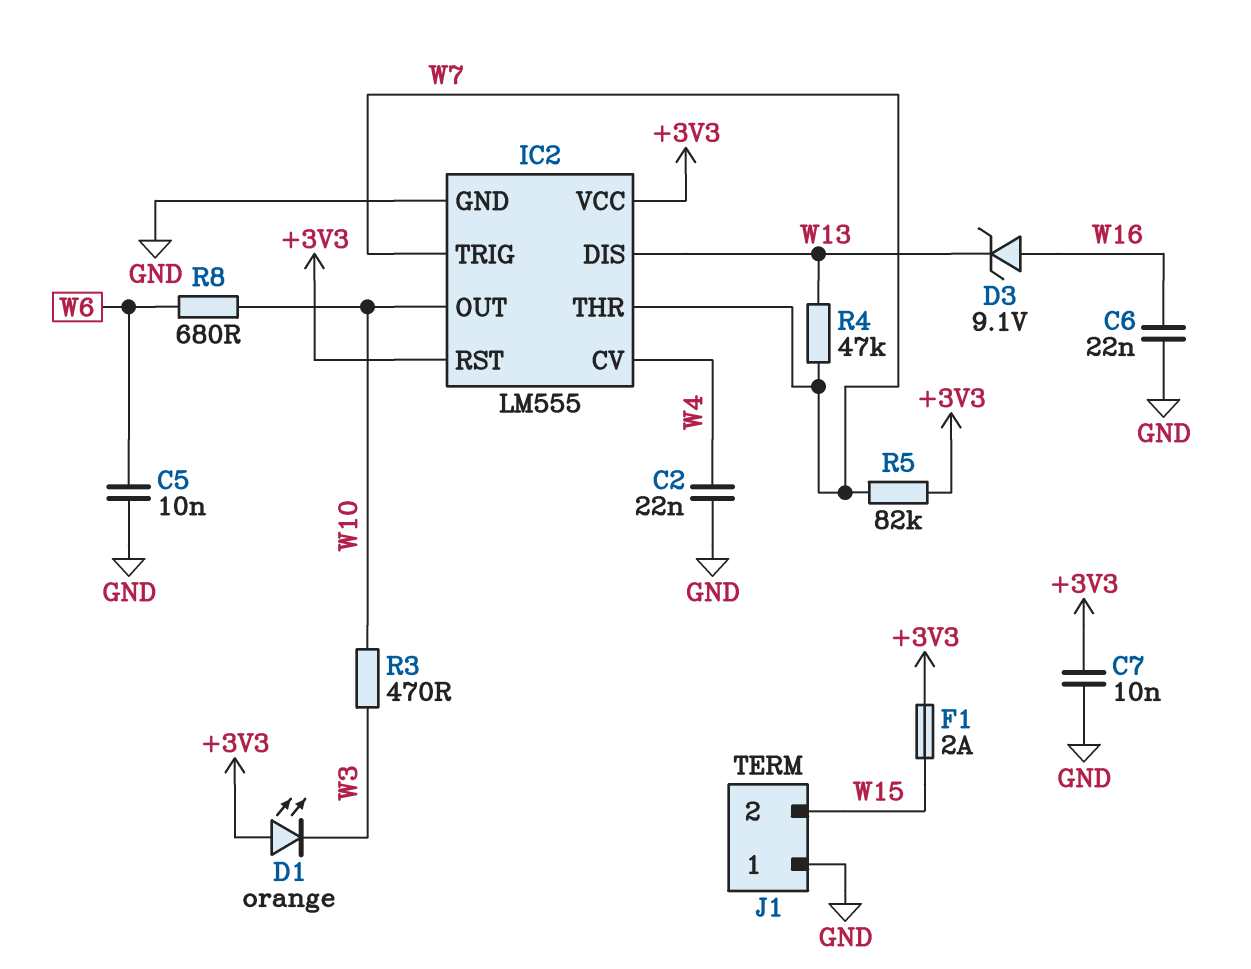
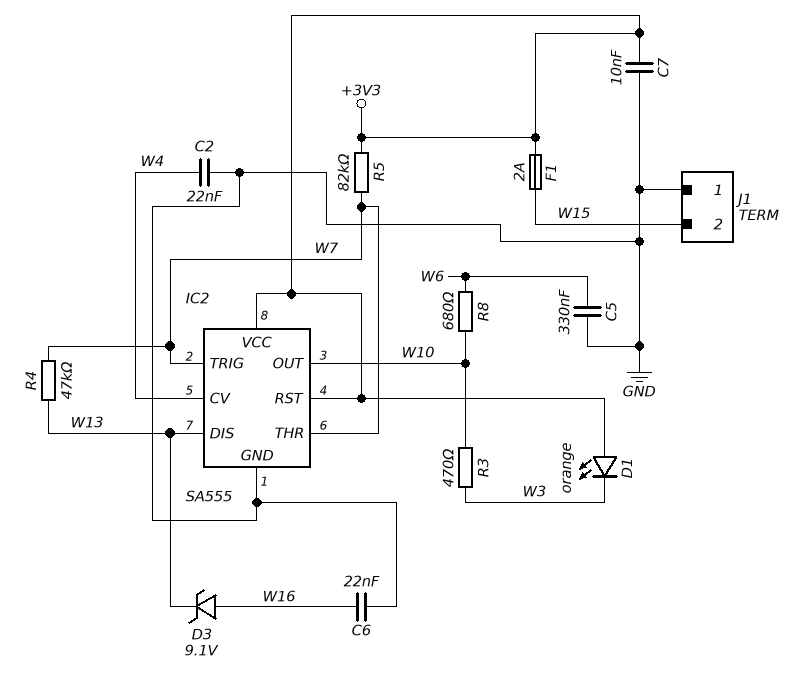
C5: 10nF (GND, W6) -> 330nF (GND, W6)
IC2: LM555 -> SA555

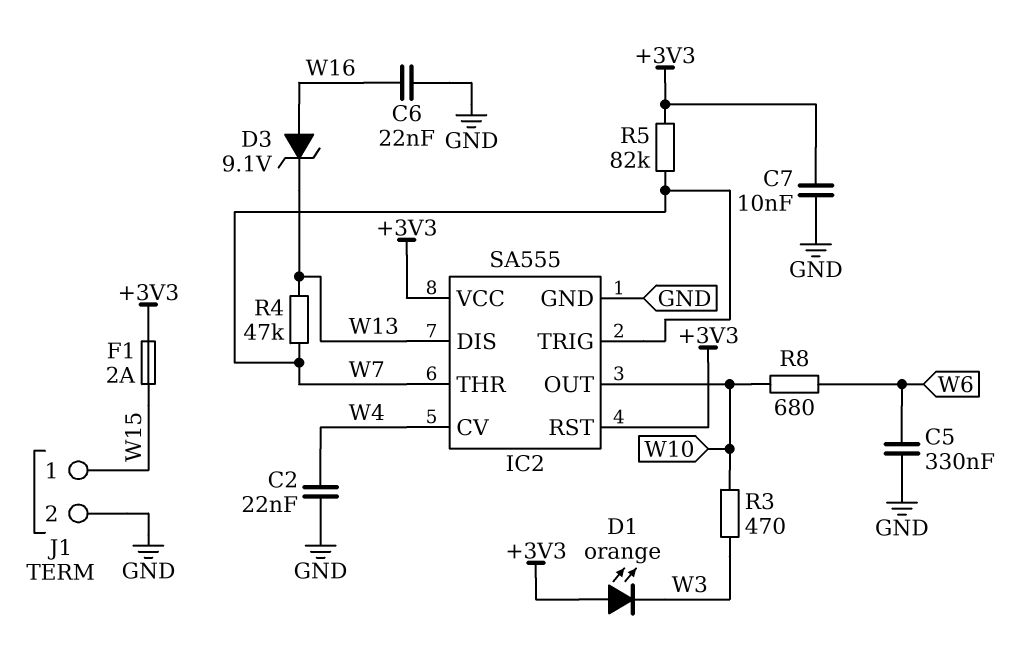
J1 pin 1: GND -> W15
J1 pin 2: W15 -> GND

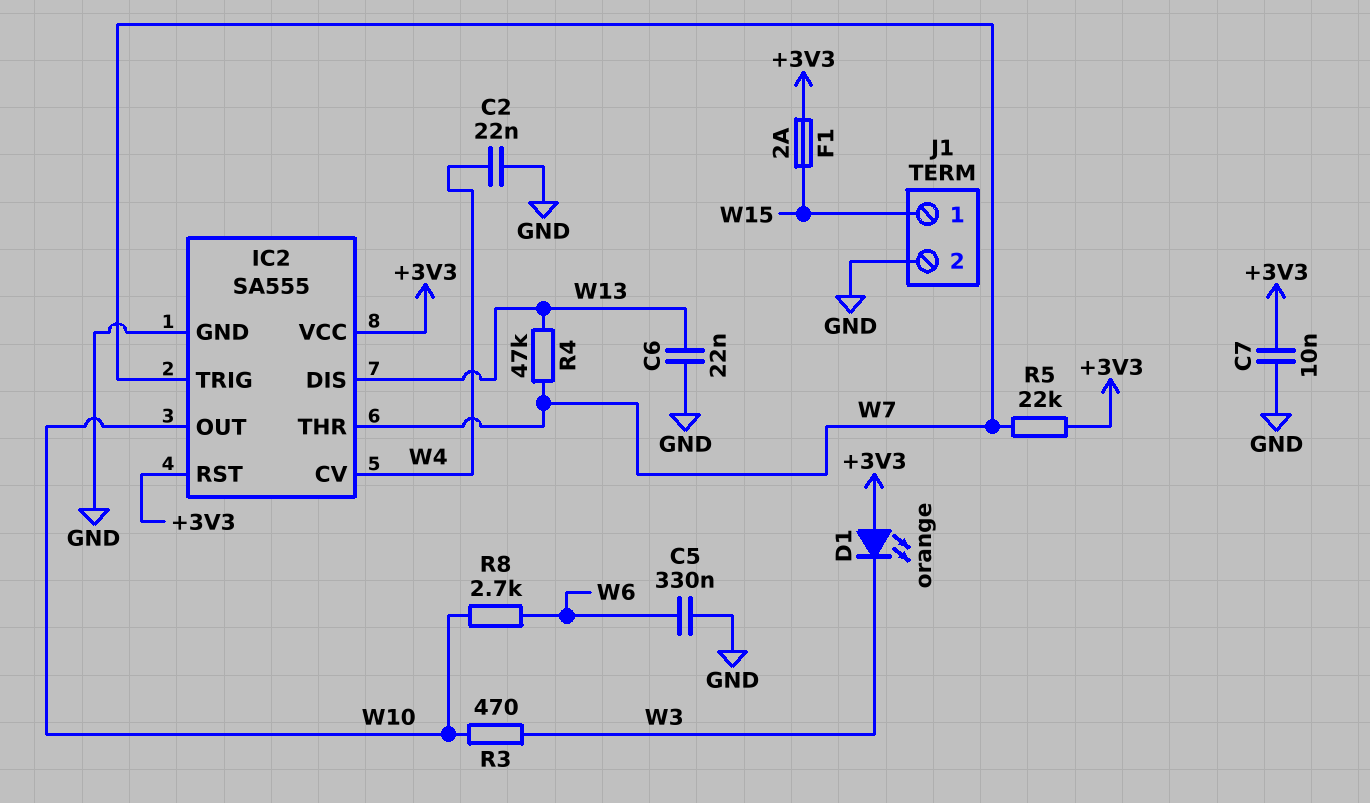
C6: 22nF (GND, W16) -> 22nF (GND, W13)
D3: zener 9.1V (A W16, K W13) -> none
R5: 82k (+3V3, W7) -> 22k (+3V3, W7)
R8: 680 (W6, W10) -> 2.7k (W6, W10)

